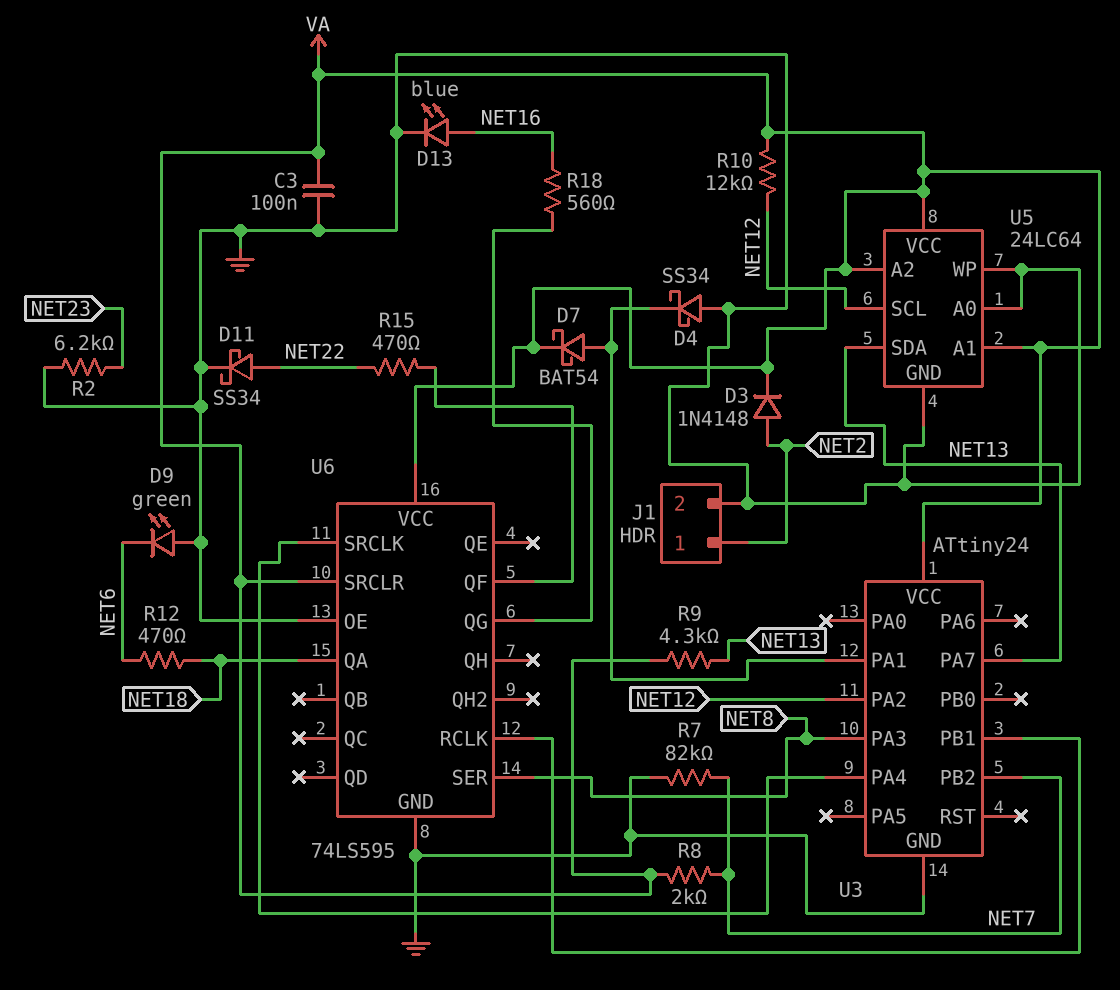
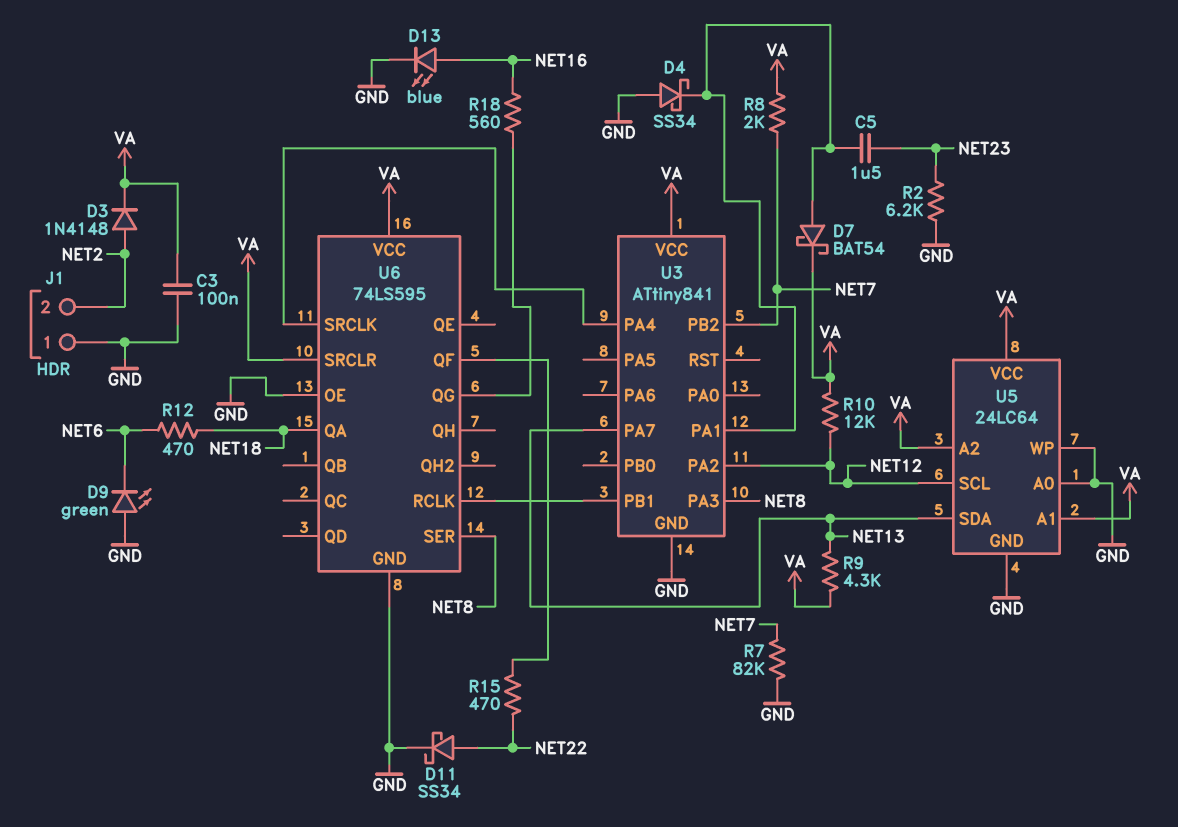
C5: none -> 1.5uF (NET23, U3/PA1)
J1 pin 1: NET2 -> GND
J1 pin 2: GND -> NET2
U3: ATtiny24 -> ATtiny841

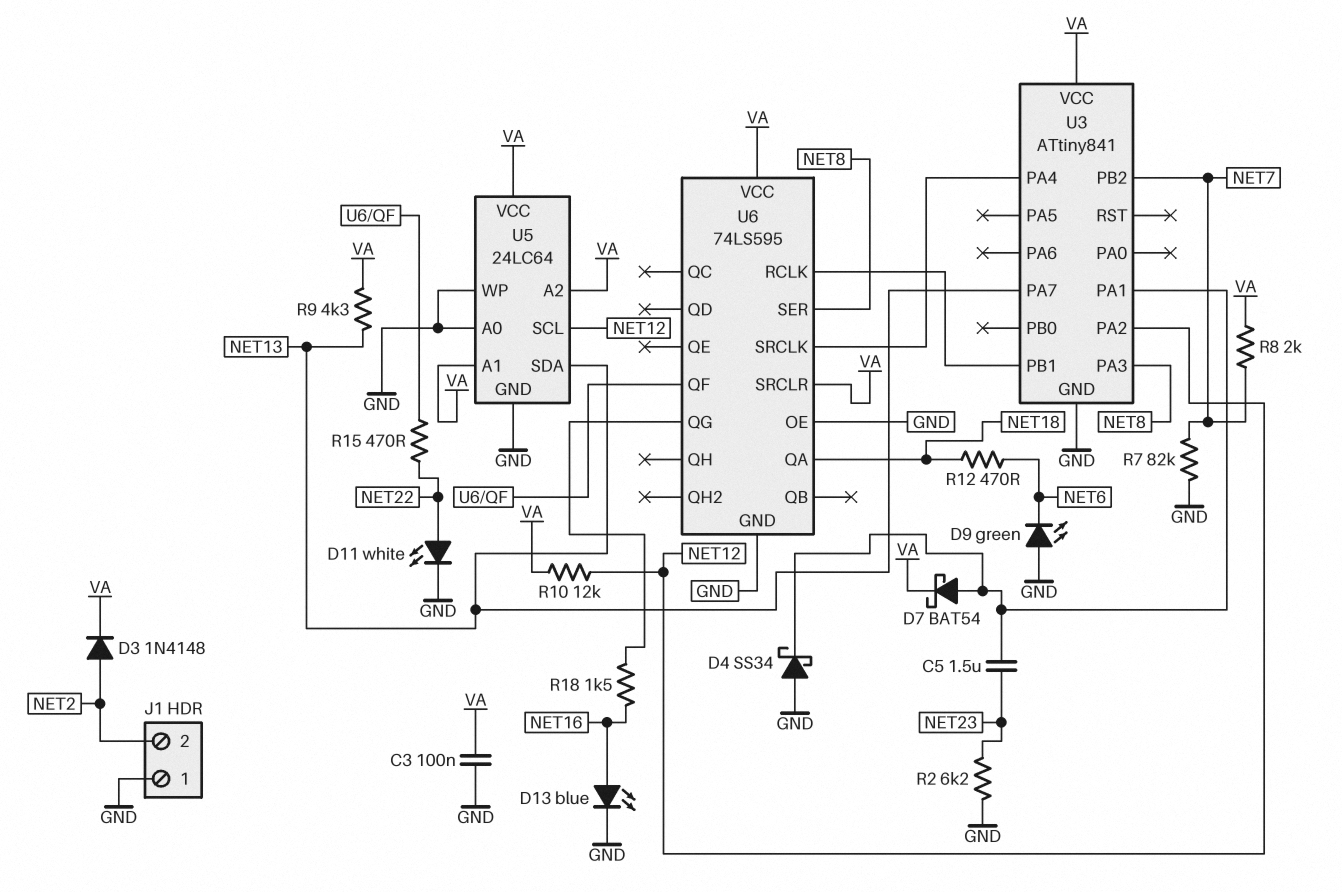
D11: schottky SS34 (A NET22, K GND) -> LED white (A NET22, K GND)
R18: 560 (NET16, U6/QG) -> 1.5k (NET16, U6/QG)

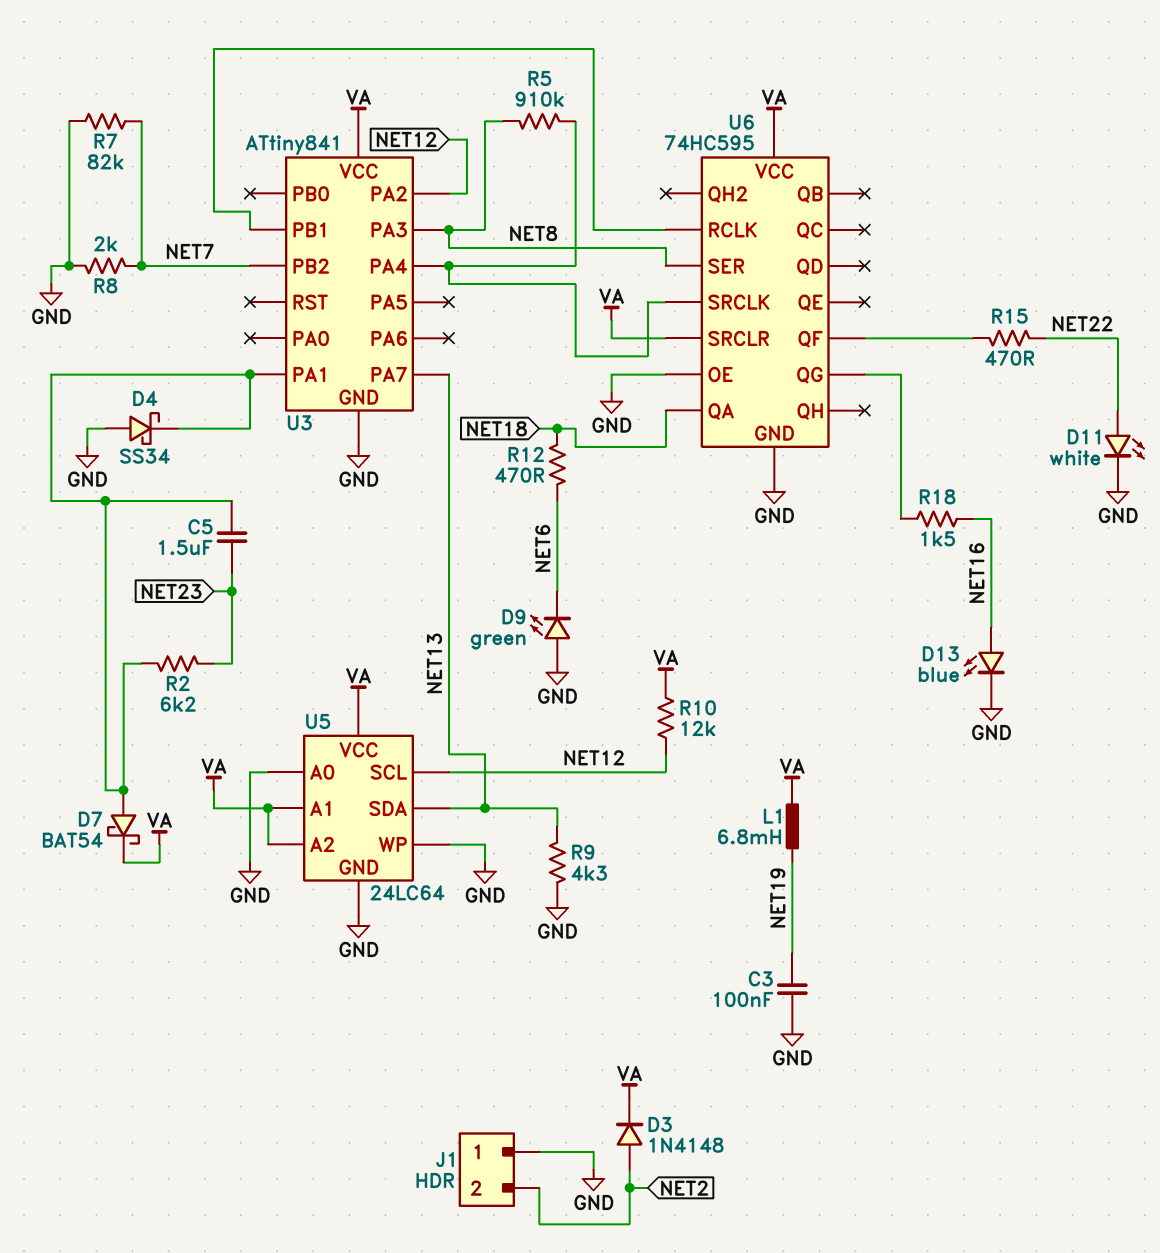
C3: 100nF (GND, VA) -> 100nF (GND, NET19)
L1: none -> 6.8mH (NET19, VA)
R2: 6.2k (GND, NET23) -> 6.2k (NET23, U3/PA1)
R5: none -> 910k (NET8, U3/PA4)
R8: 2k (NET7, VA) -> 2k (GND, NET7)
R9: 4.3k (NET13, VA) -> 4.3k (GND, NET13)
U6: 74LS595 -> 74HC595

